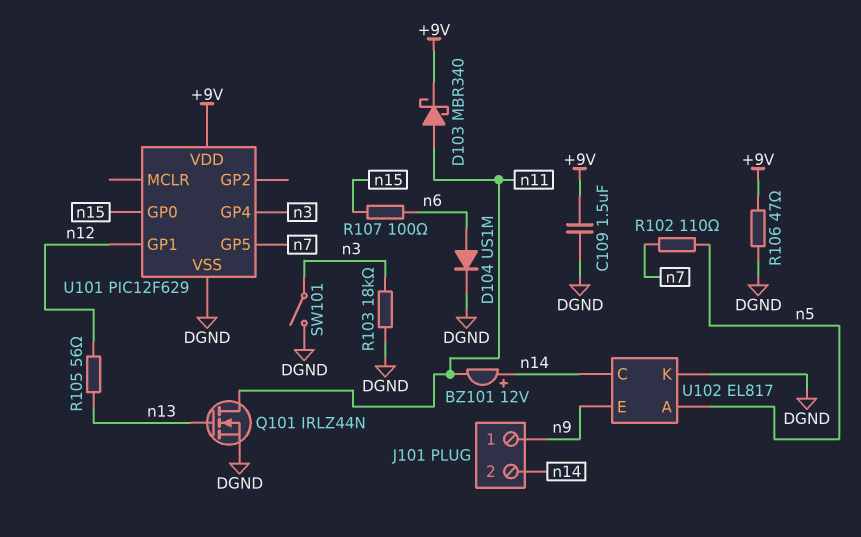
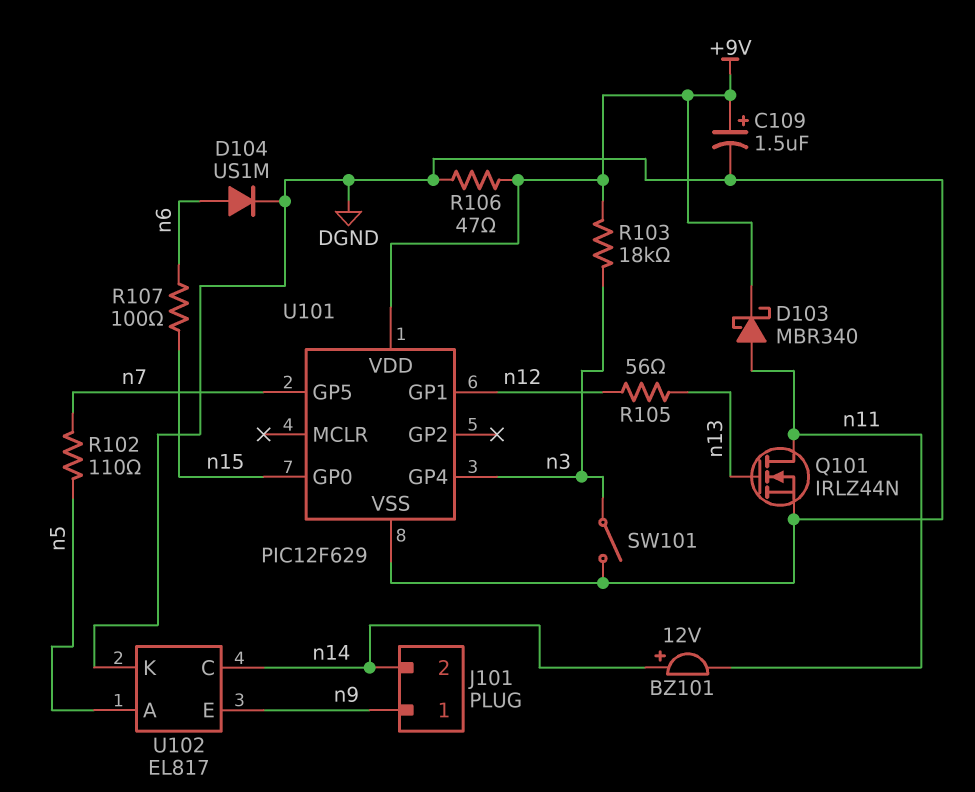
C109: 1.5uF (+9V, DGND) -> 1.5uF (plus +9V, minus DGND)
R103: 18k (DGND, n3) -> 18k (+9V, n3)

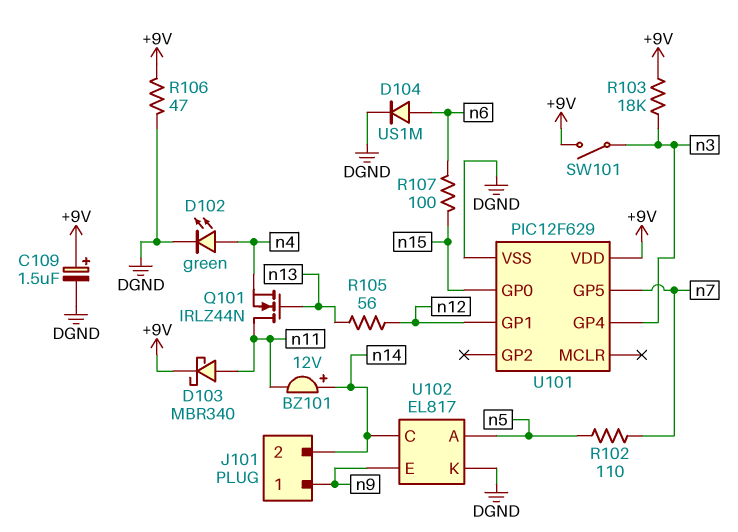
D102: none -> LED green (A n4, K DGND)
Q101: NMOS IRLZ44N (G n13, D n11, S DGND) -> NMOS IRLZ44N (G n13, D n11, S n4)
SW101: switch (DGND, n3) -> switch (+9V, n3)

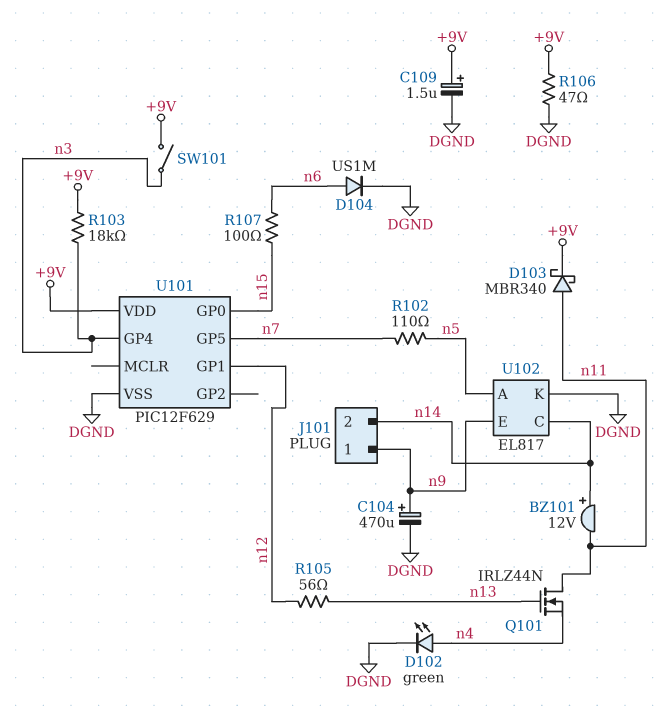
C104: none -> 470uF (plus n9, minus DGND)

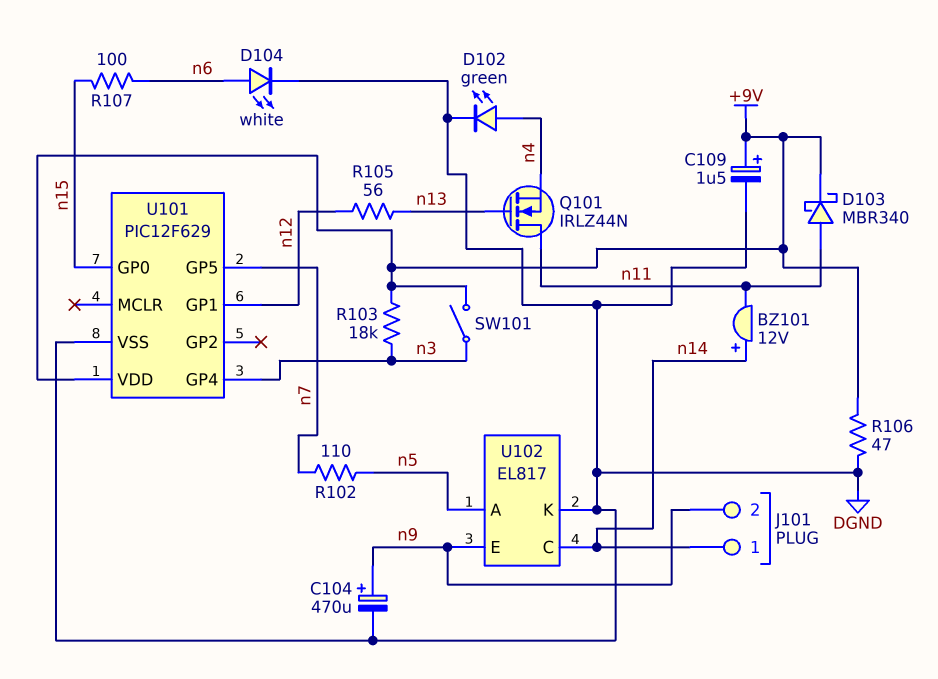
D104: diode US1M (A n6, K DGND) -> LED white (A n6, K DGND)
J101 pin 1: n9 -> n14
J101 pin 2: n14 -> n9

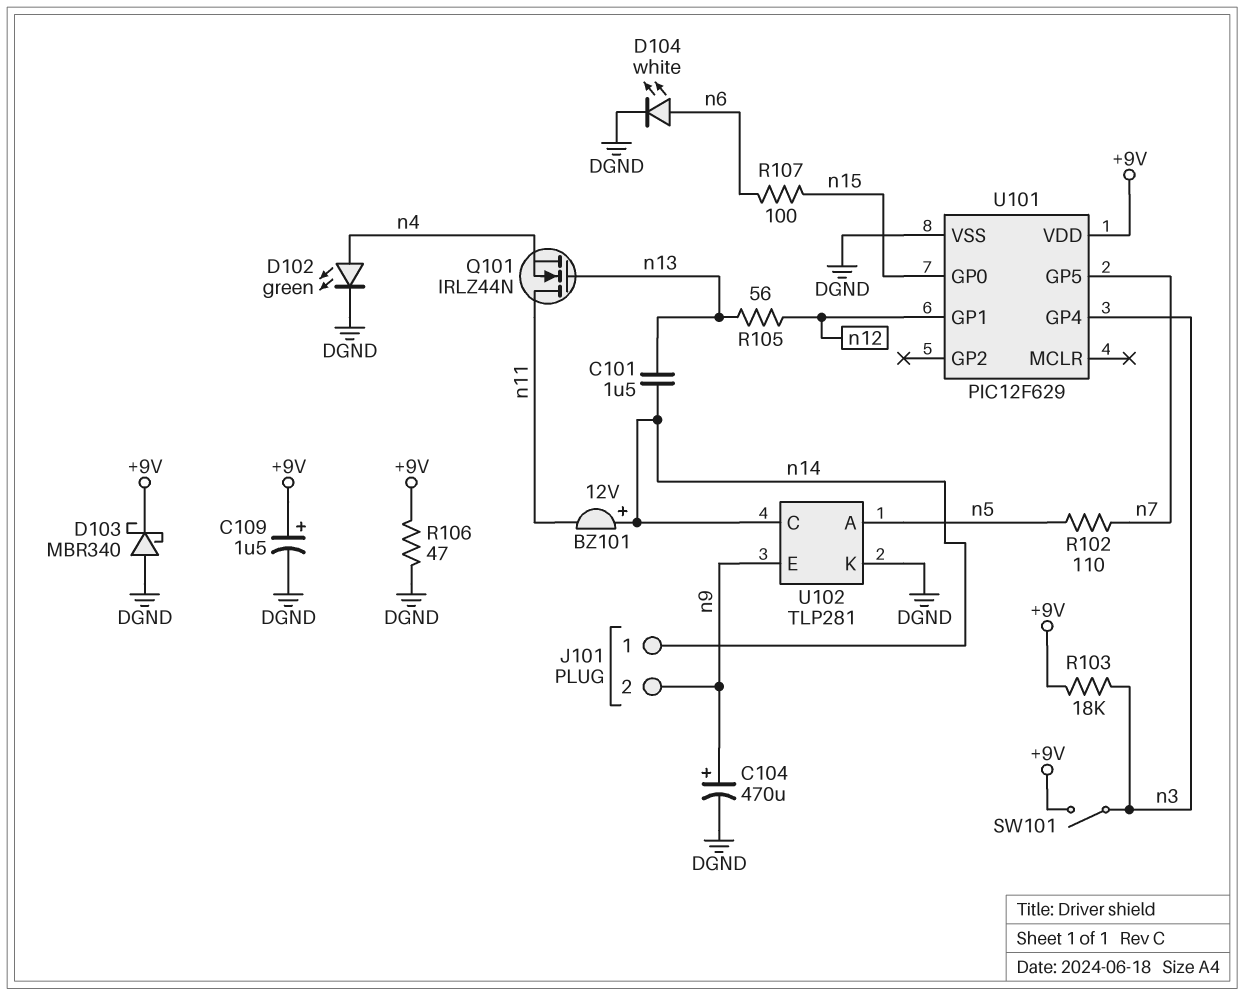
C101: none -> 1.5uF (n13, n14)
D103: schottky MBR340 (A n11, K +9V) -> schottky MBR340 (A DGND, K +9V)
U102: EL817 -> TLP281

